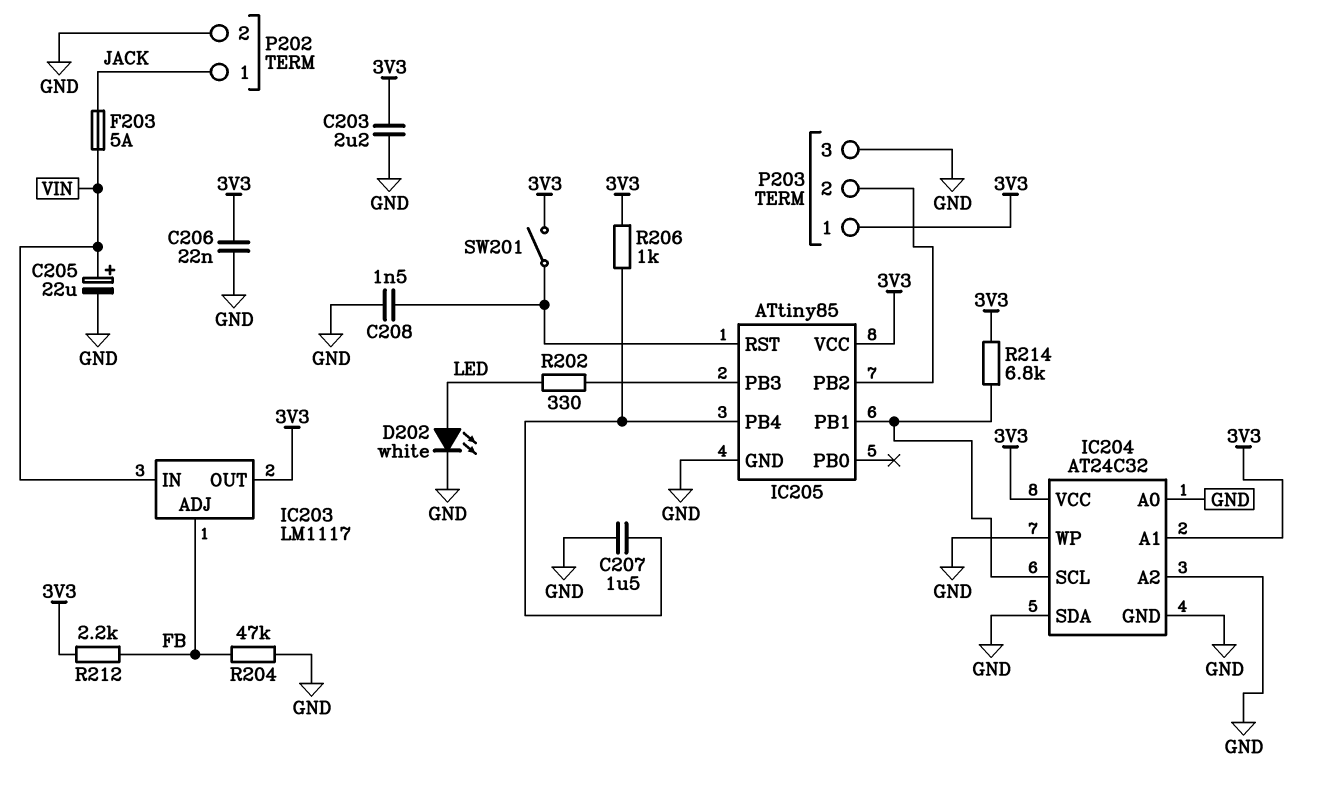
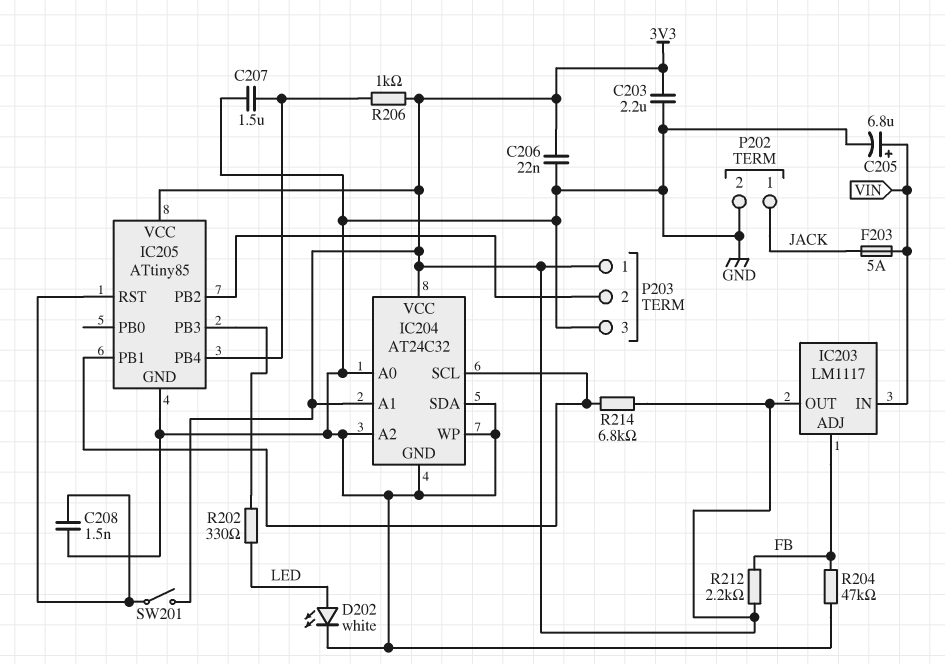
C205: 22uF (plus VIN, minus GND) -> 6.8uF (plus VIN, minus GND)

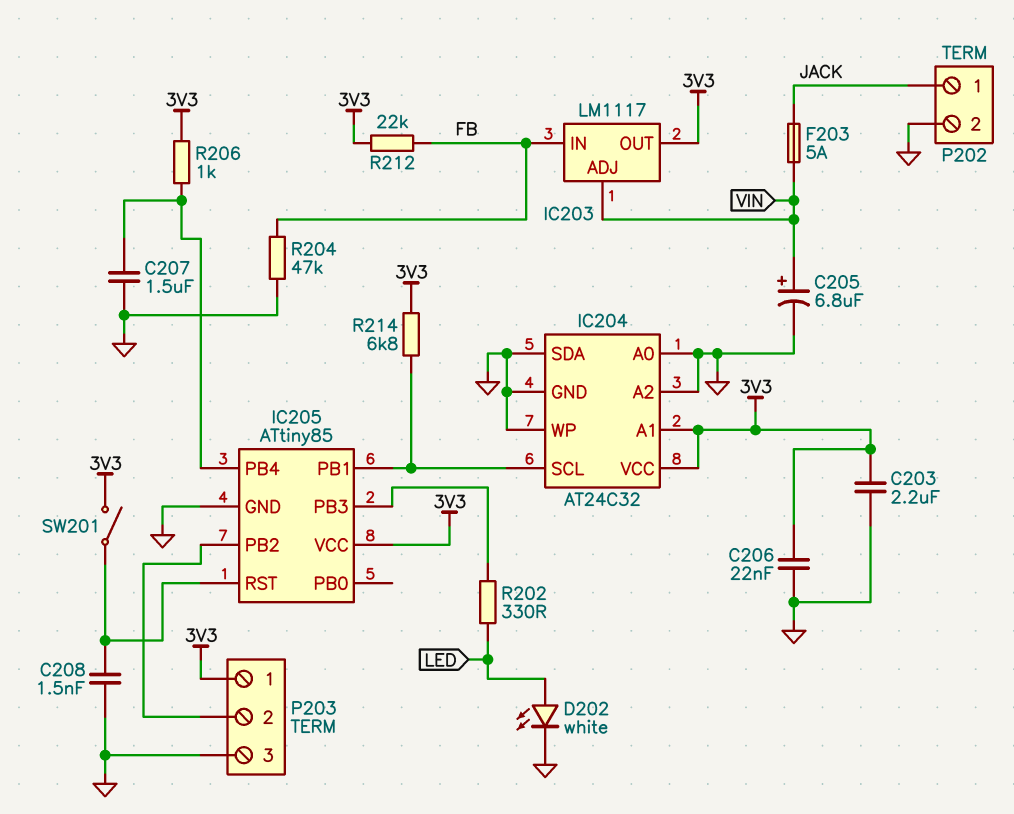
IC203 pin ADJ: FB -> VIN
IC203 pin IN: VIN -> FB
R212: 2.2k (3V3, FB) -> 22k (3V3, FB)

